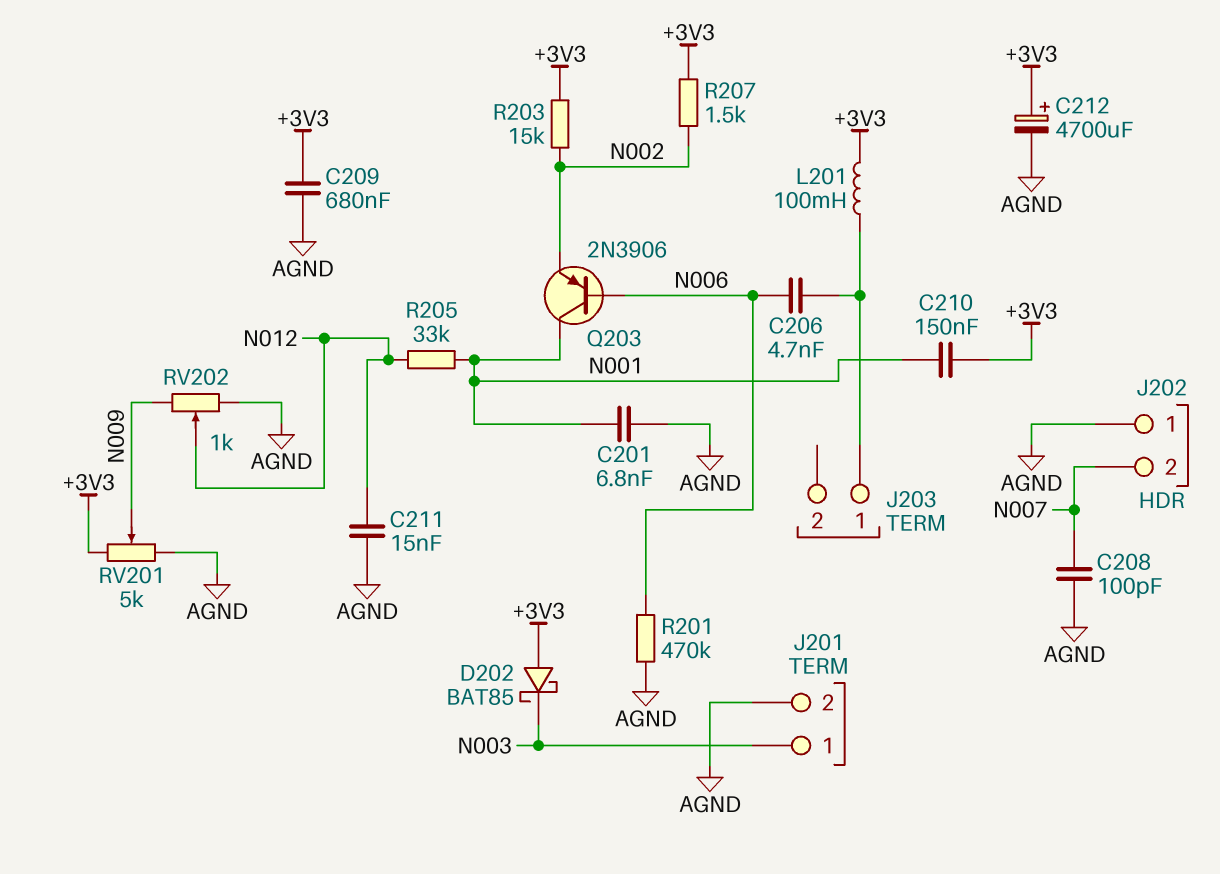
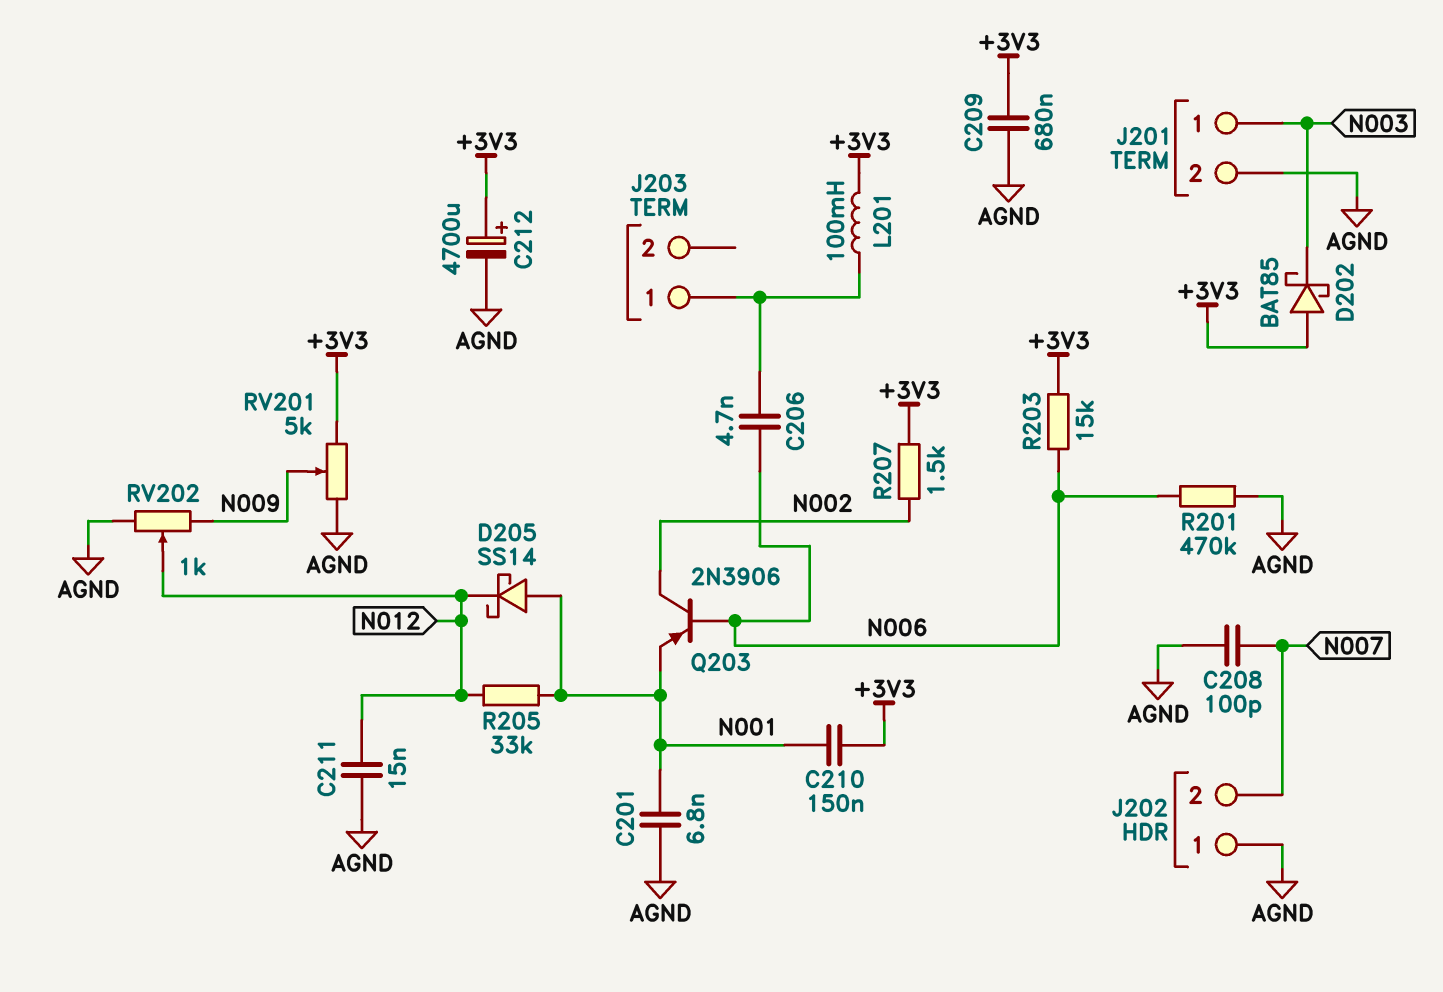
D205: none -> schottky SS14 (A N001, K N012)
Q203: PNP 2N3906 (B N006, C N001, E N002) -> PNP 2N3906 (B N006, C N002, E N001)
R203: 15k (+3V3, N002) -> 15k (+3V3, N006)

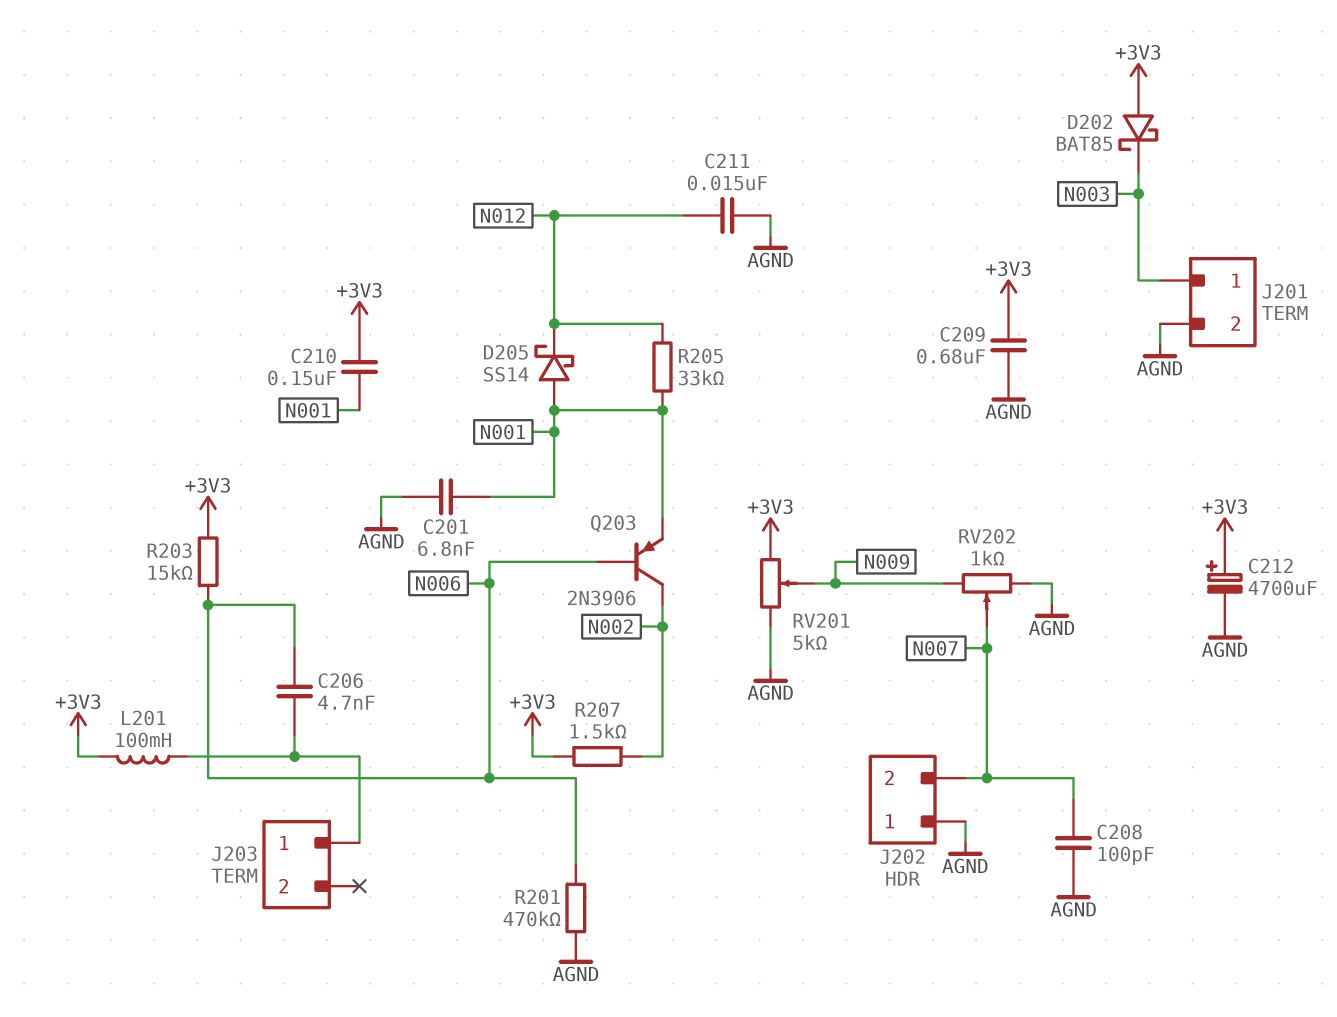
RV202: 1k (AGND, N009, wiper N012) -> 1k (AGND, N009, wiper N007)

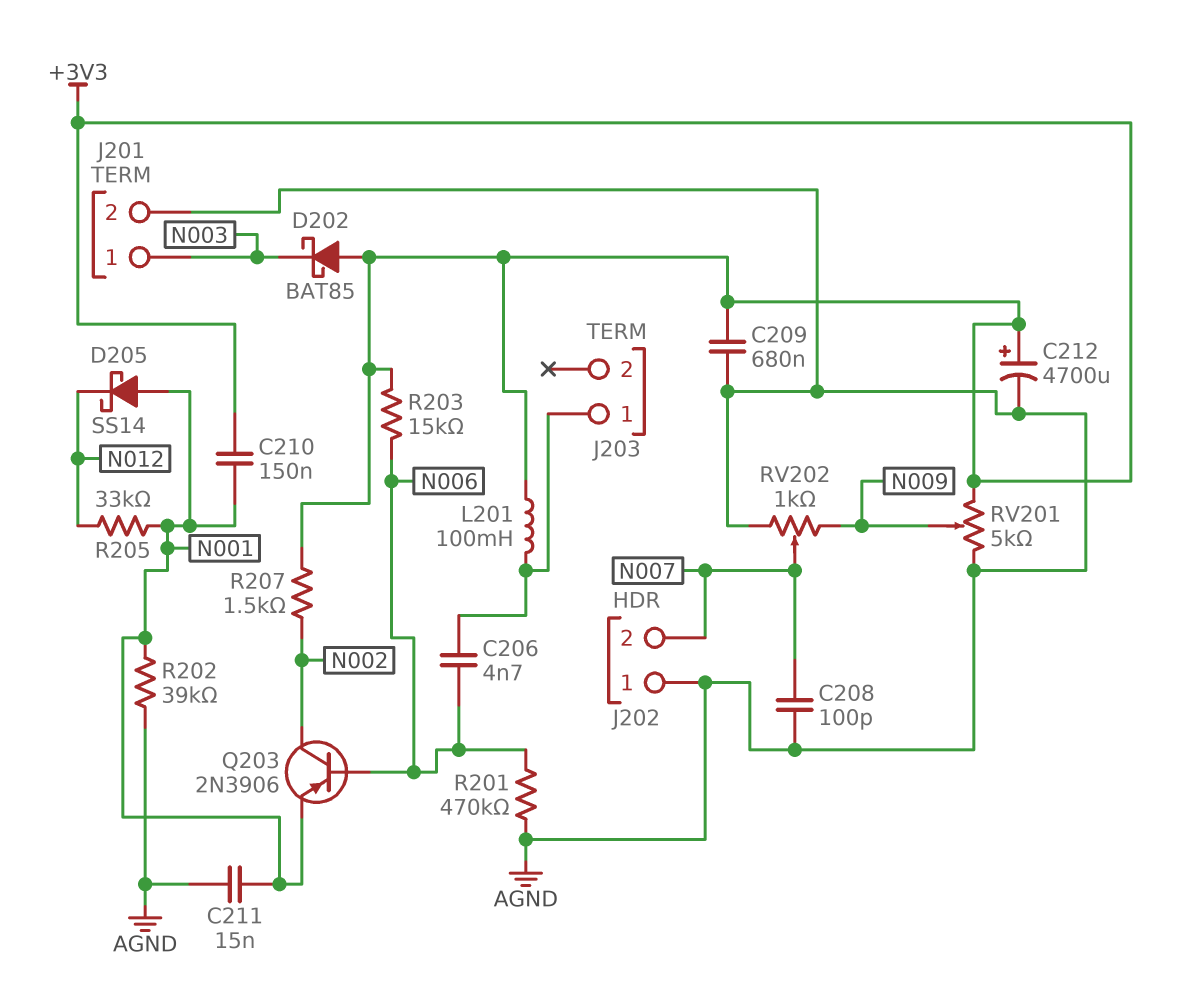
C201: 6.8nF (AGND, N001) -> none
C211: 15nF (AGND, N012) -> 15nF (AGND, N001)
R202: none -> 39k (AGND, N001)

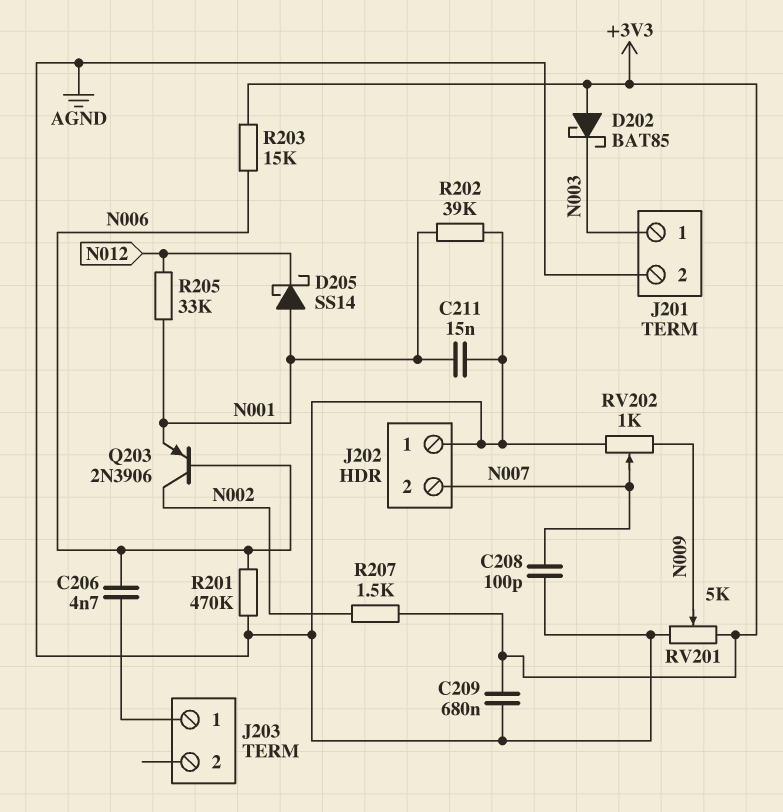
C210: 150nF (+3V3, N001) -> none
C212: 4700uF (plus +3V3, minus AGND) -> none
L201: 100mH (+3V3, J203/1) -> none

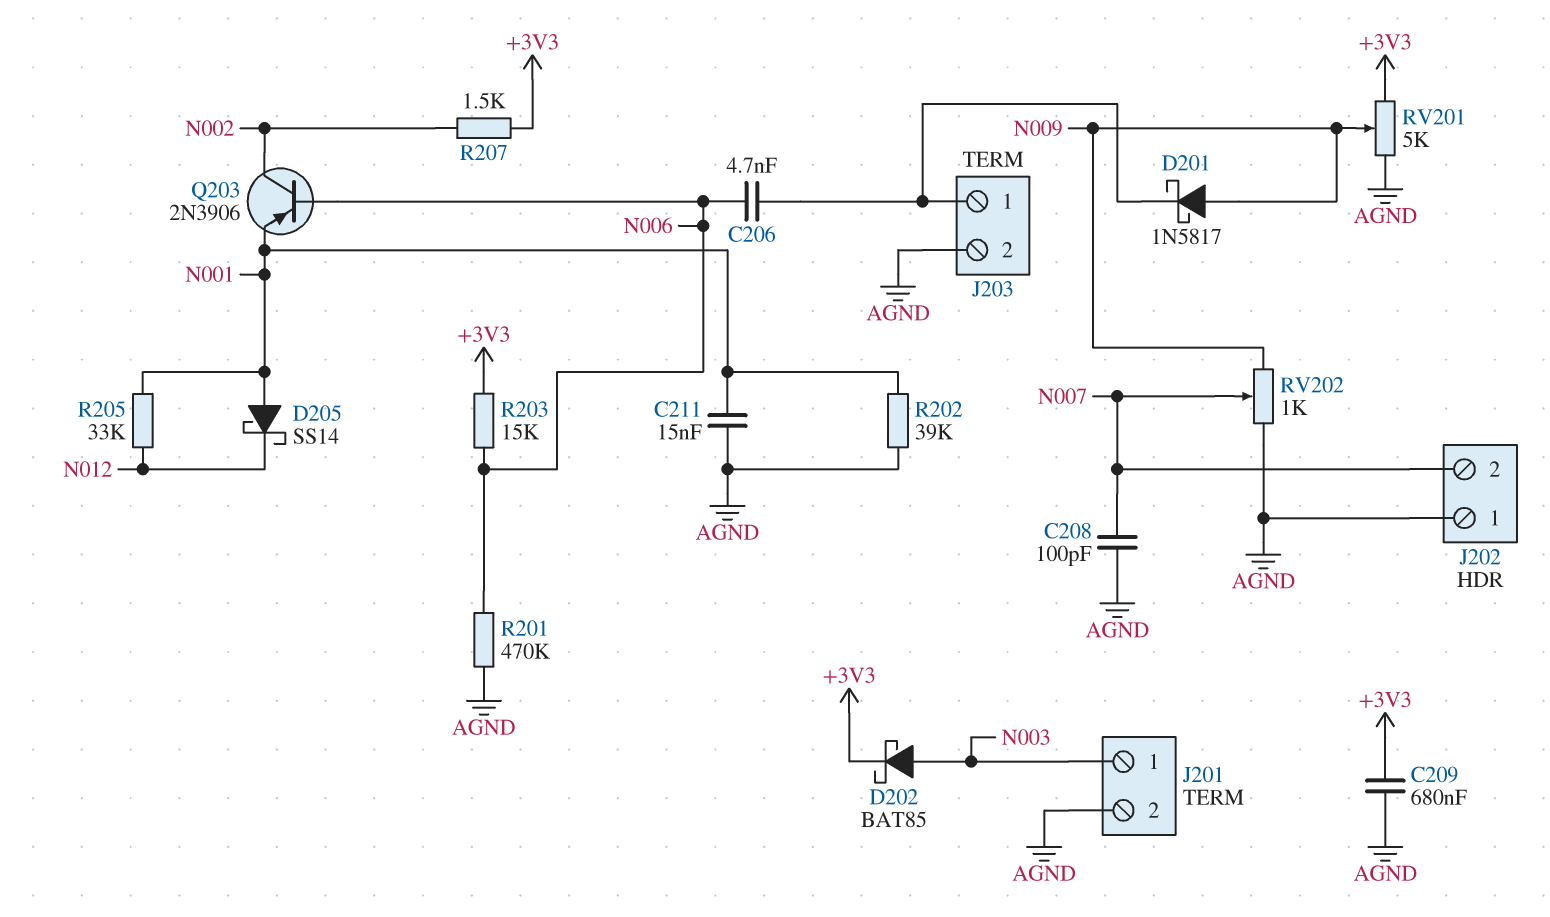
D201: none -> schottky 1N5817 (A N009, K J203/1)
D202: schottky BAT85 (A +3V3, K N003) -> schottky BAT85 (A N003, K +3V3)
J203 pin 2: none -> AGND

